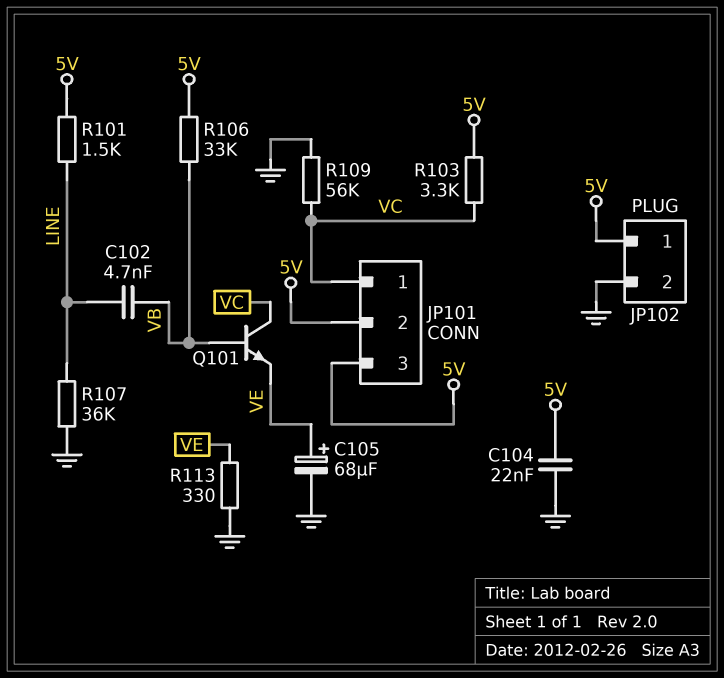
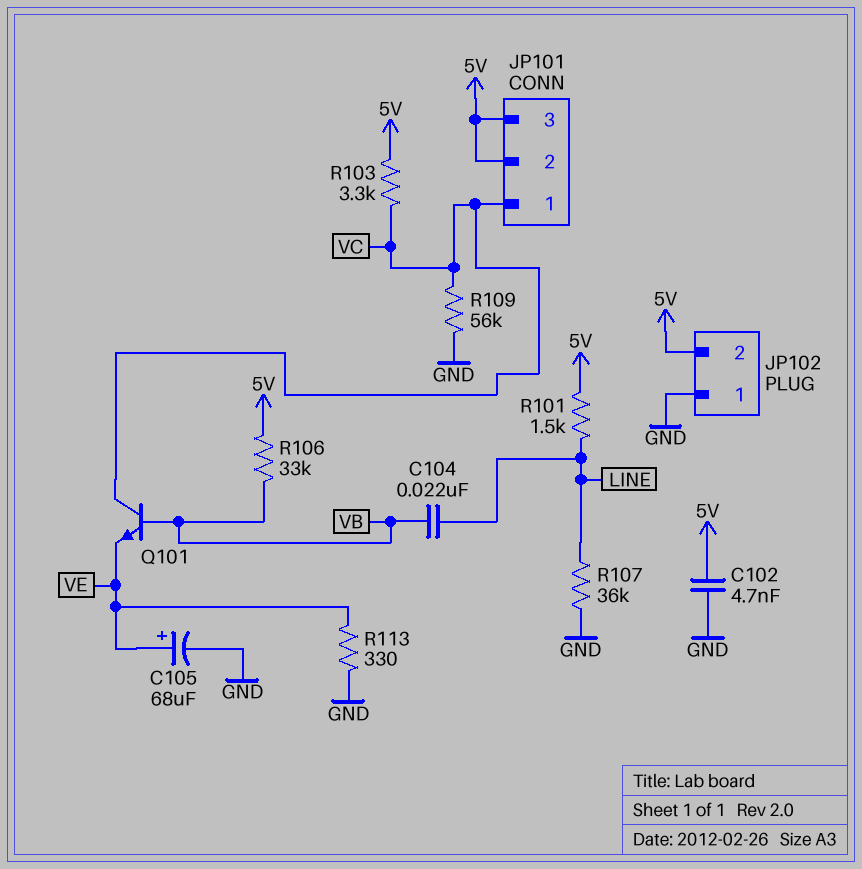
C102: 4.7nF (LINE, VB) -> 4.7nF (5V, GND)
C104: 22nF (5V, GND) -> 22nF (LINE, VB)
JP102 pin 1: 5V -> GND
JP102 pin 2: GND -> 5V

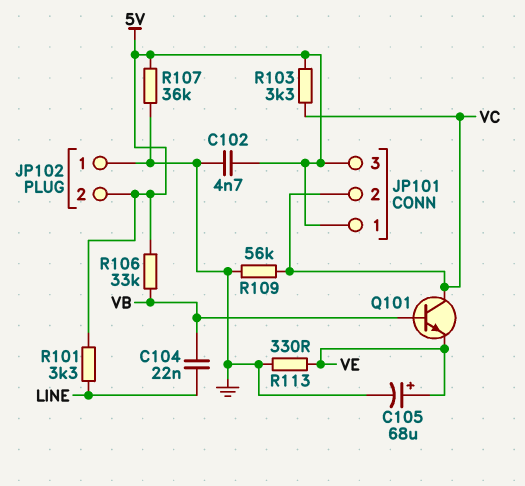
JP101 pin 1: VC -> 5V
JP101 pin 2: 5V -> VC
R101: 1.5k (5V, LINE) -> 3.3k (5V, LINE)
R107: 36k (GND, LINE) -> 36k (5V, GND)

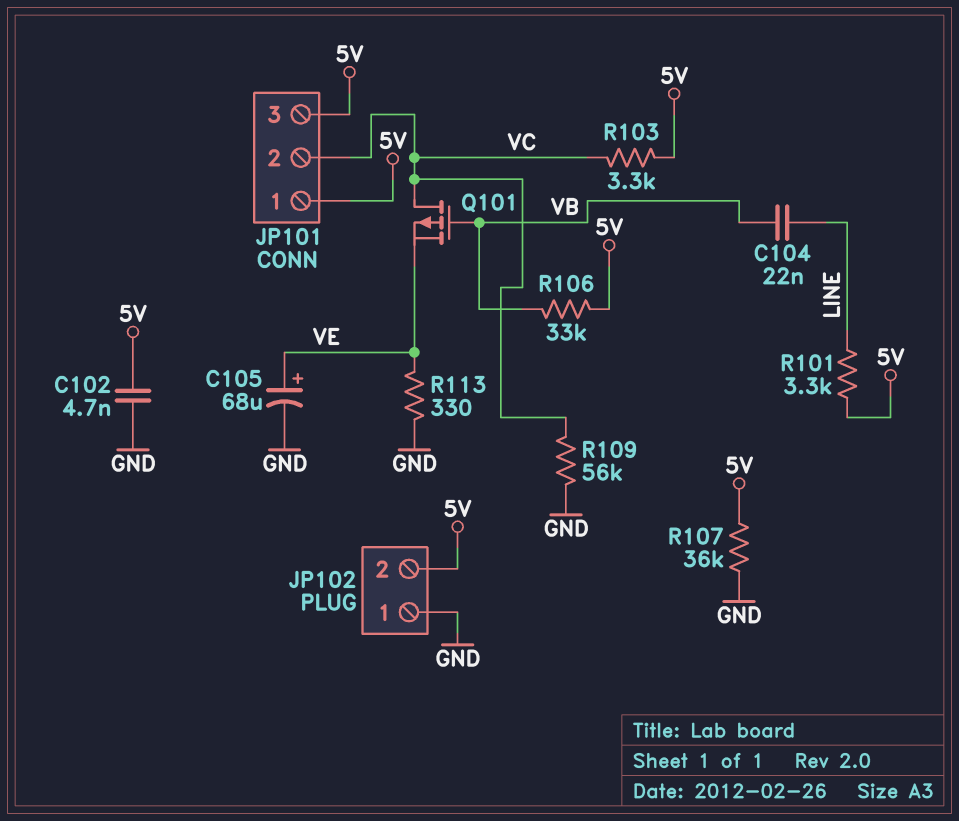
Q101: NPN (B VB, C VC, E VE) -> PMOS (G VB, D VC, S VE)

